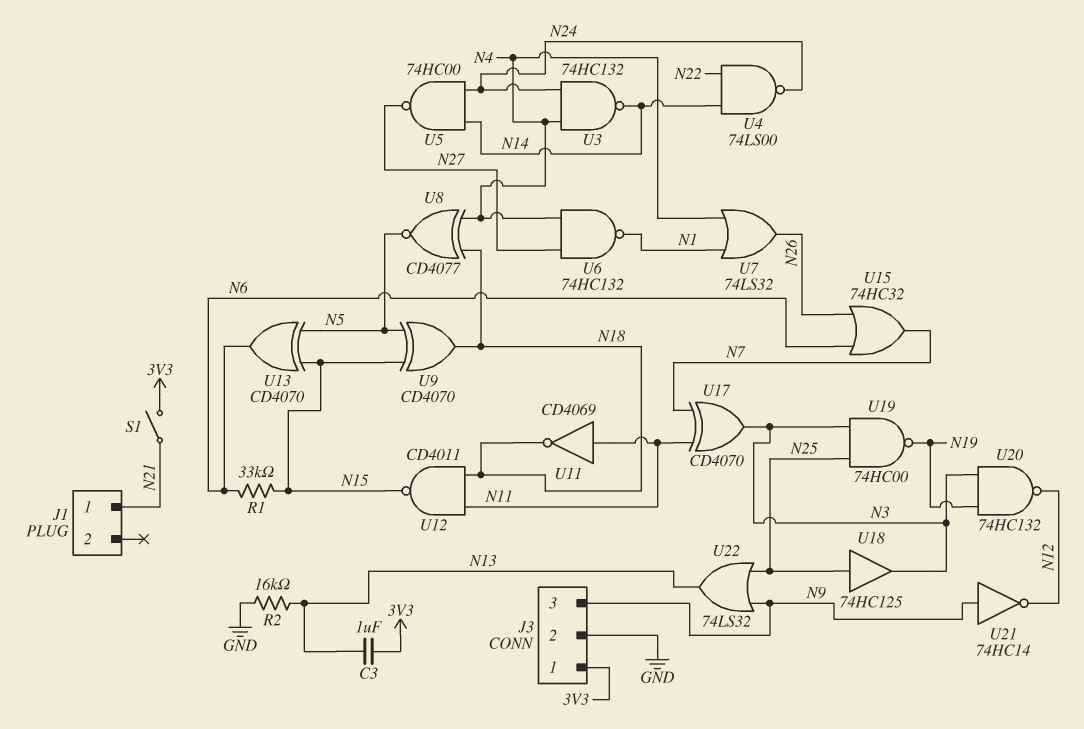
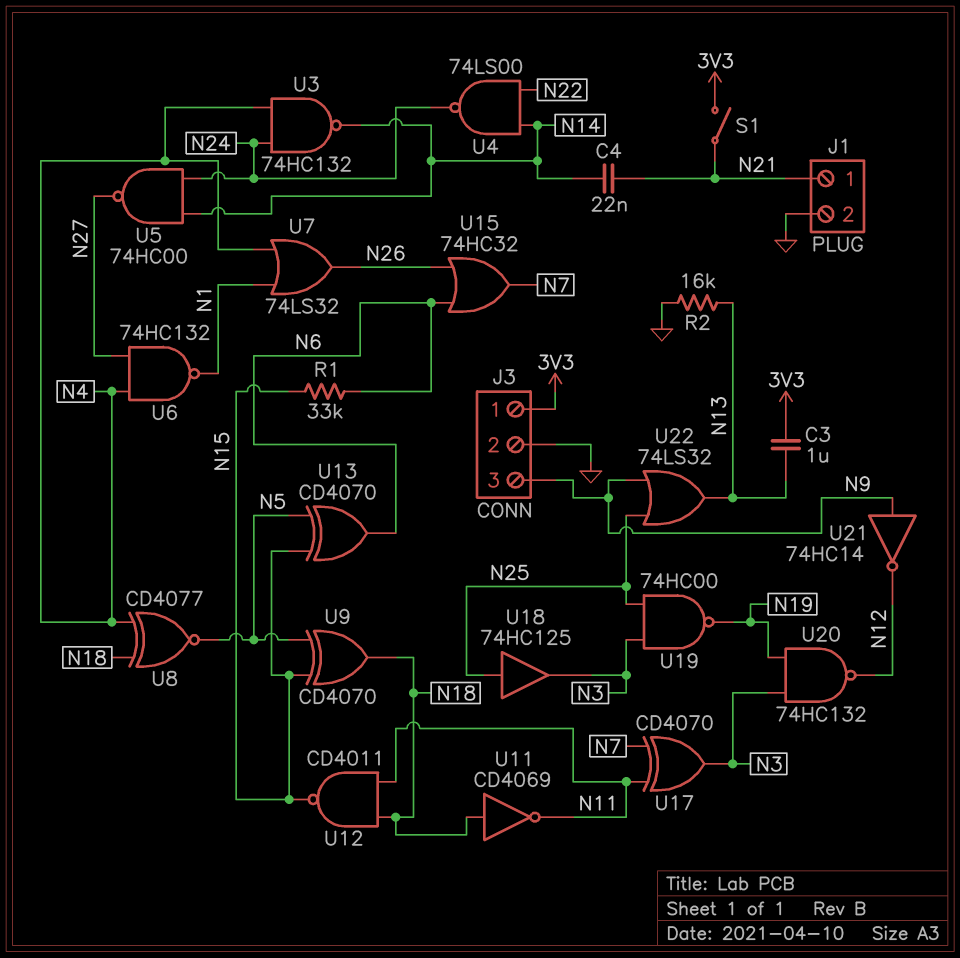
C4: none -> 22nF (N14, N21)
J1 pin 2: none -> GND
U11: NOT CD4069 (in N11, out N18) -> NOT CD4069 (in N18, out N11)

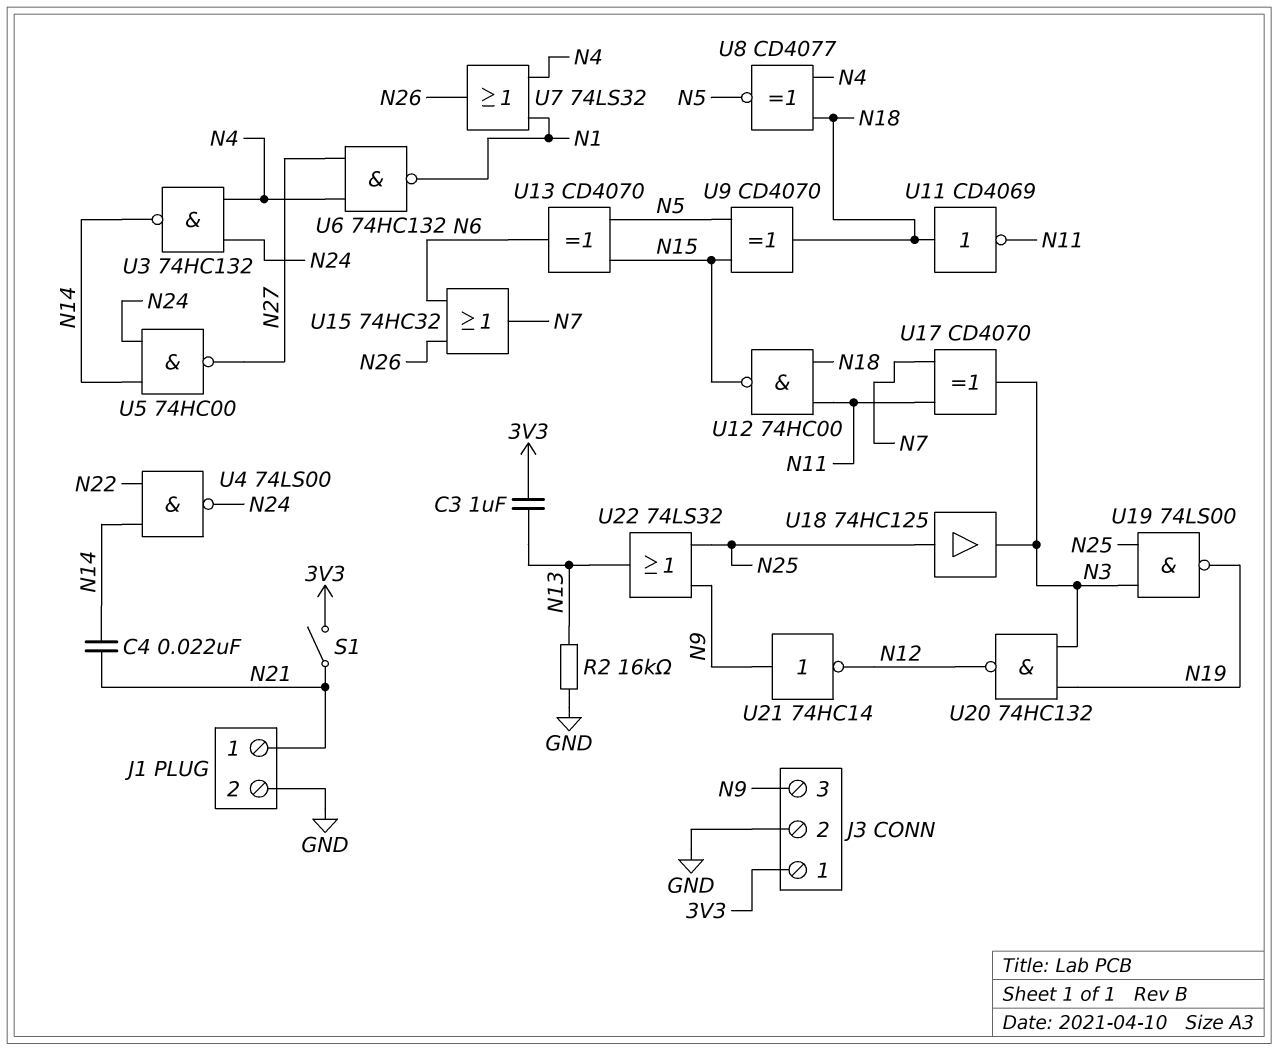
R1: 33k (N6, N15) -> none
U12: NAND CD4011 (in N11, in N18, out N15) -> NAND 74HC00 (in N11, in N18, out N15)
U19: NAND 74HC00 (in N3, in N25, out N19) -> NAND 74LS00 (in N3, in N25, out N19)

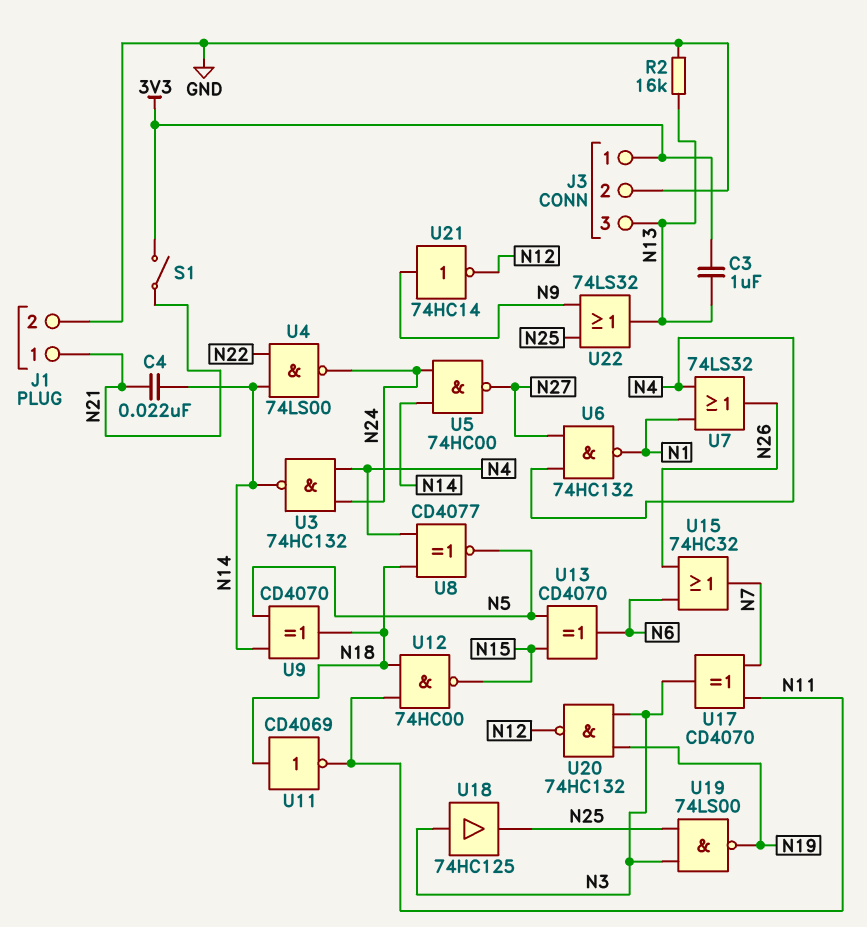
J3 pin 3: N9 -> N13
U9: XOR CD4070 (in N5, in N15, out N18) -> XOR CD4070 (in N5, in N14, out N18)
U18: buffer 74HC125 (in N25, out N3) -> buffer 74HC125 (in N3, out N25)

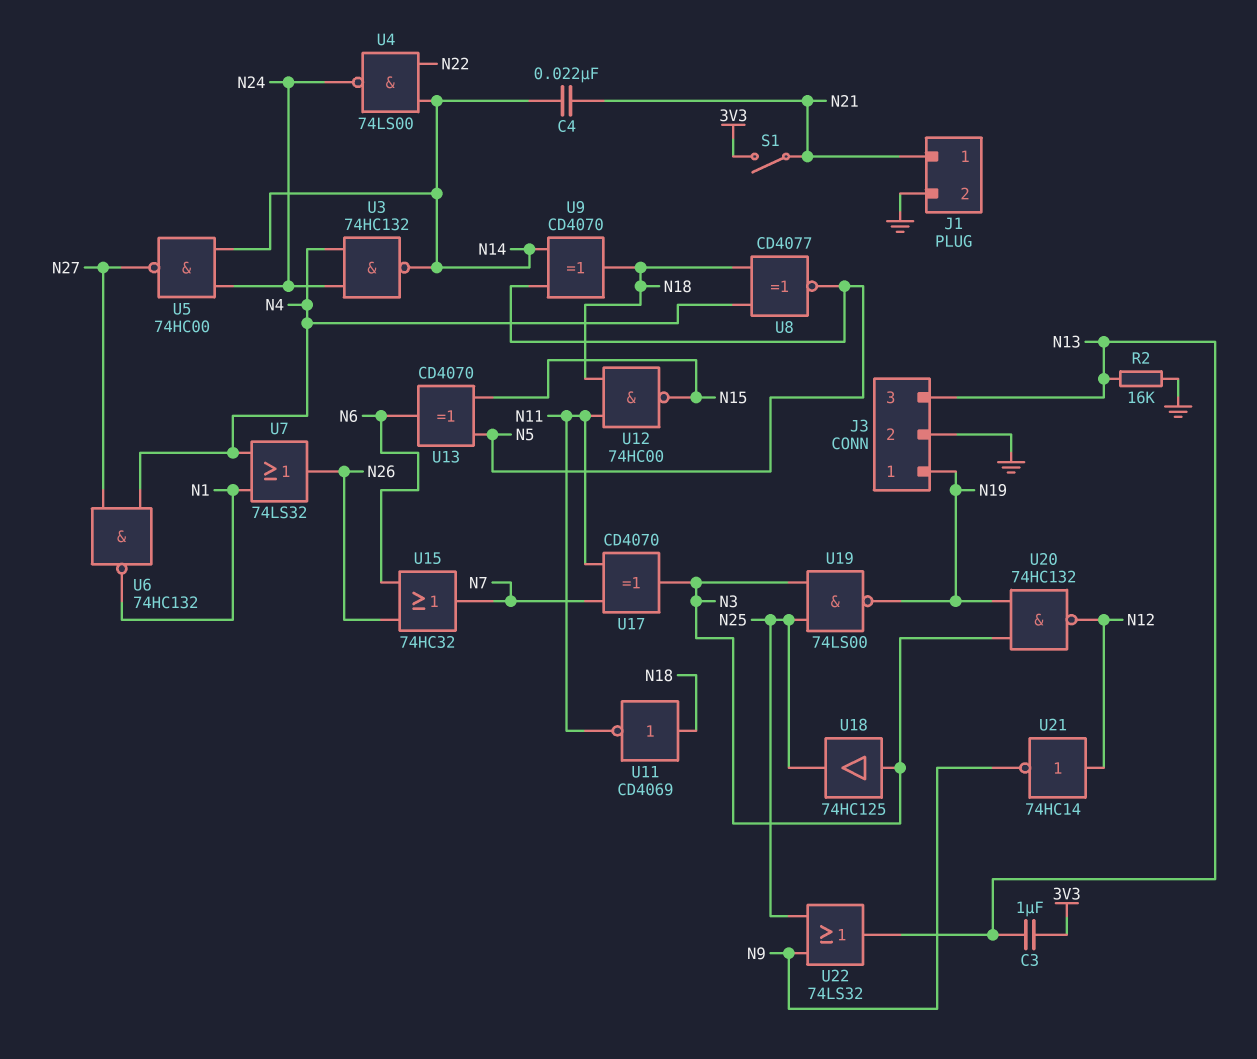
J3 pin 1: 3V3 -> N19
U21: NOT 74HC14 (in N9, out N12) -> NOT 74HC14 (in N12, out N9)

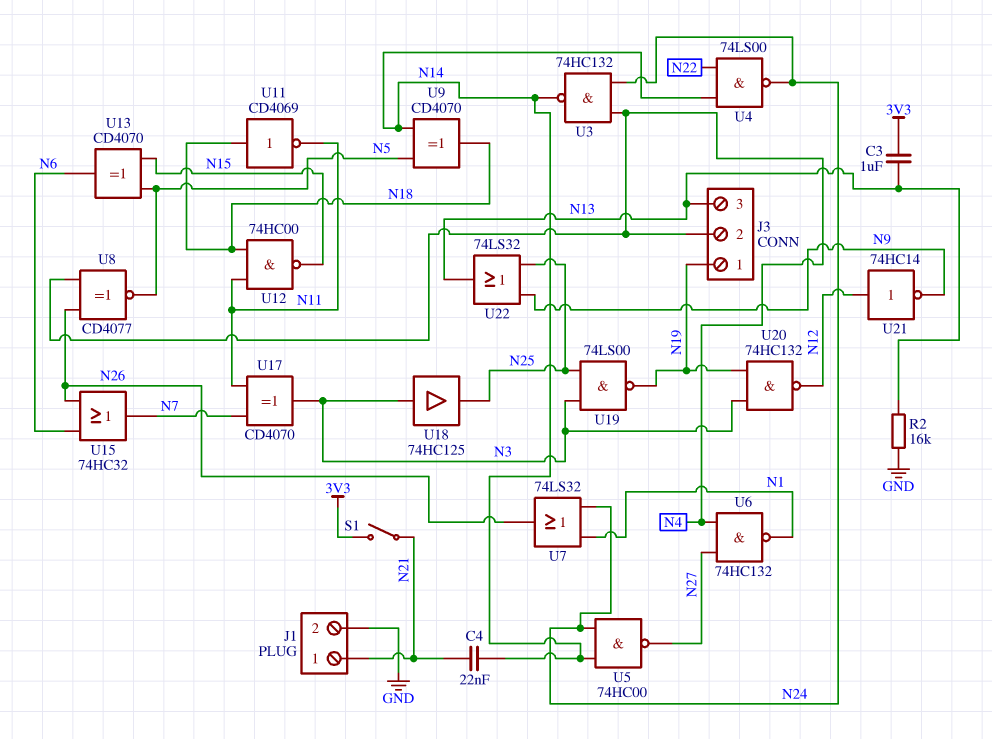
J3 pin 2: GND -> N4
U7: OR 74LS32 (in N1, in N4, out N26) -> OR 74LS32 (in N1, in N24, out N26)
U8: XNOR CD4077 (in N4, in N18, out N5) -> XNOR CD4077 (in N4, in N26, out N5)

